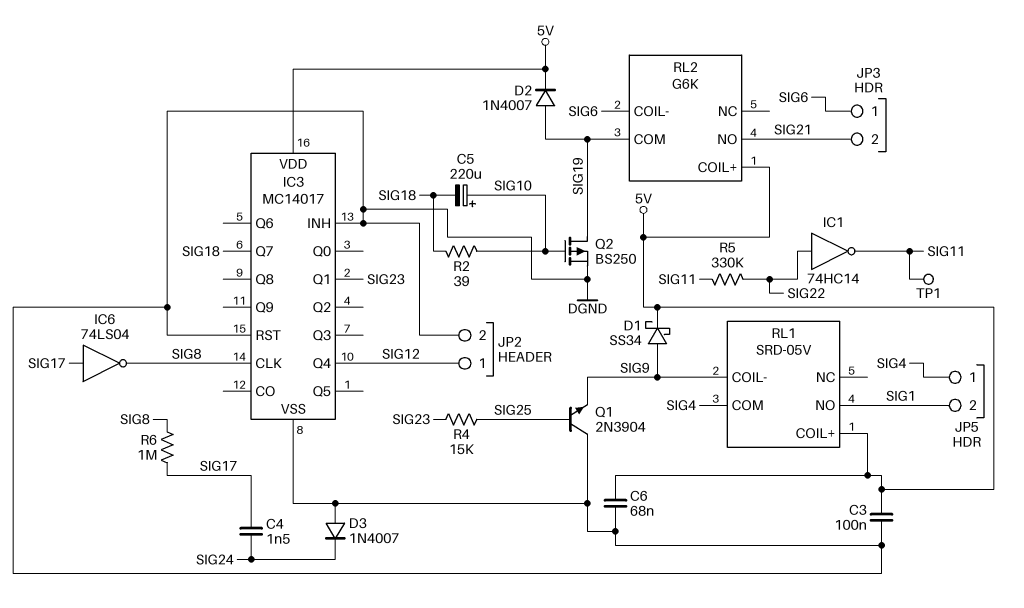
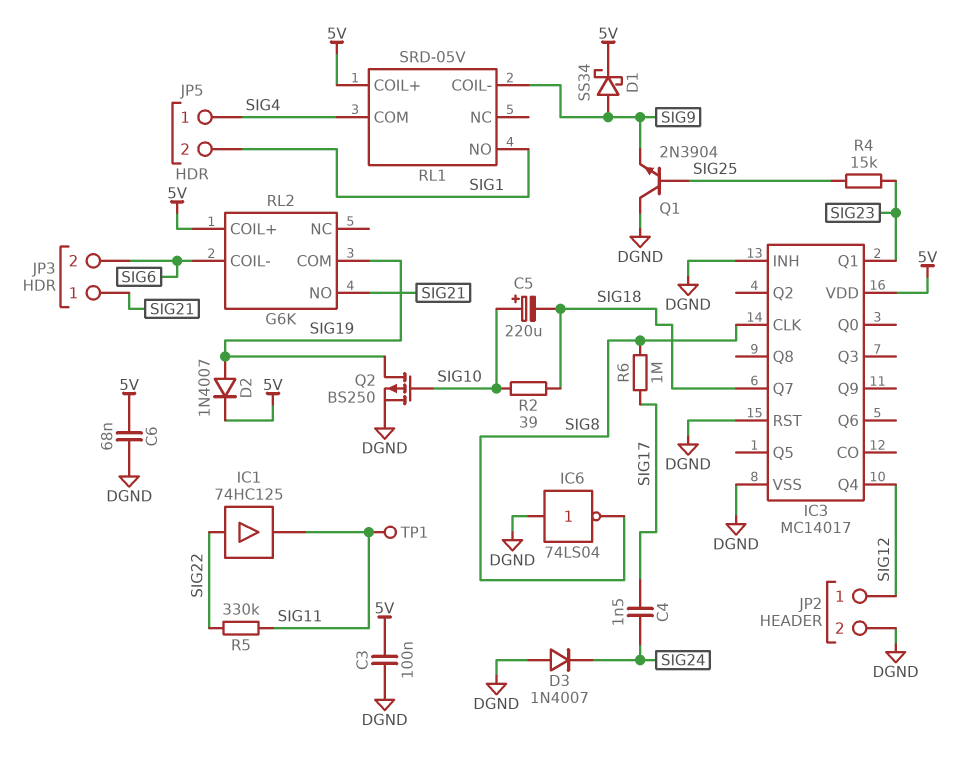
IC1: NOT 74HC14 (in SIG22, out SIG11) -> buffer 74HC125 (in SIG22, out SIG11)
IC6: NOT 74LS04 (in SIG17, out SIG8) -> NOT 74LS04 (in DGND, out SIG8)
JP3 pin 1: SIG6 -> SIG21
JP3 pin 2: SIG21 -> SIG6

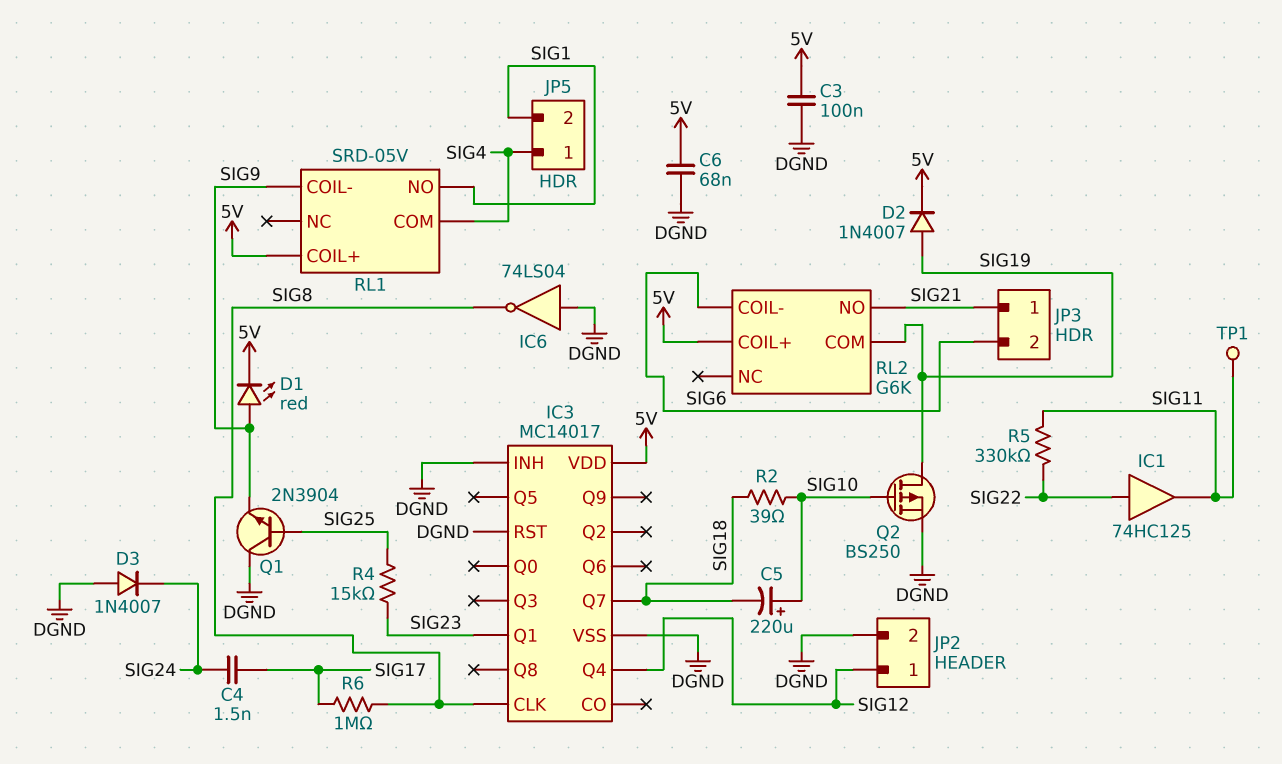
D1: schottky SS34 (A SIG9, K 5V) -> LED red (A SIG9, K 5V)

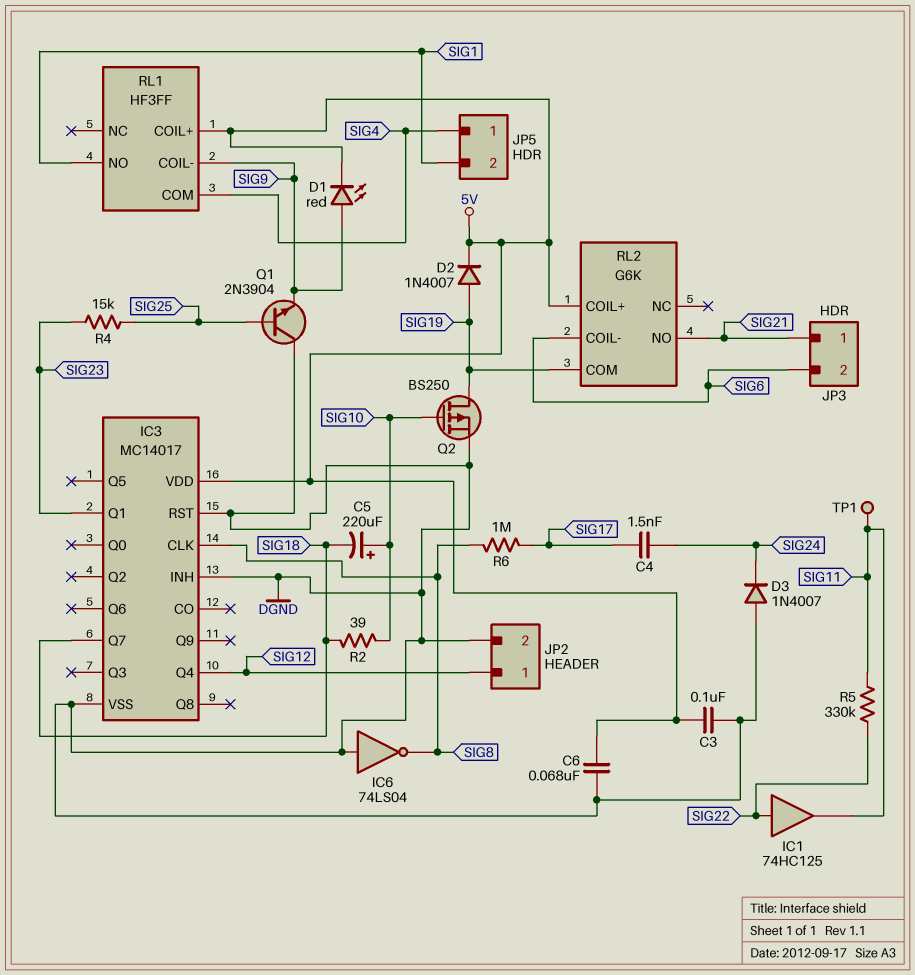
RL1: SRD-05V -> HF3FF

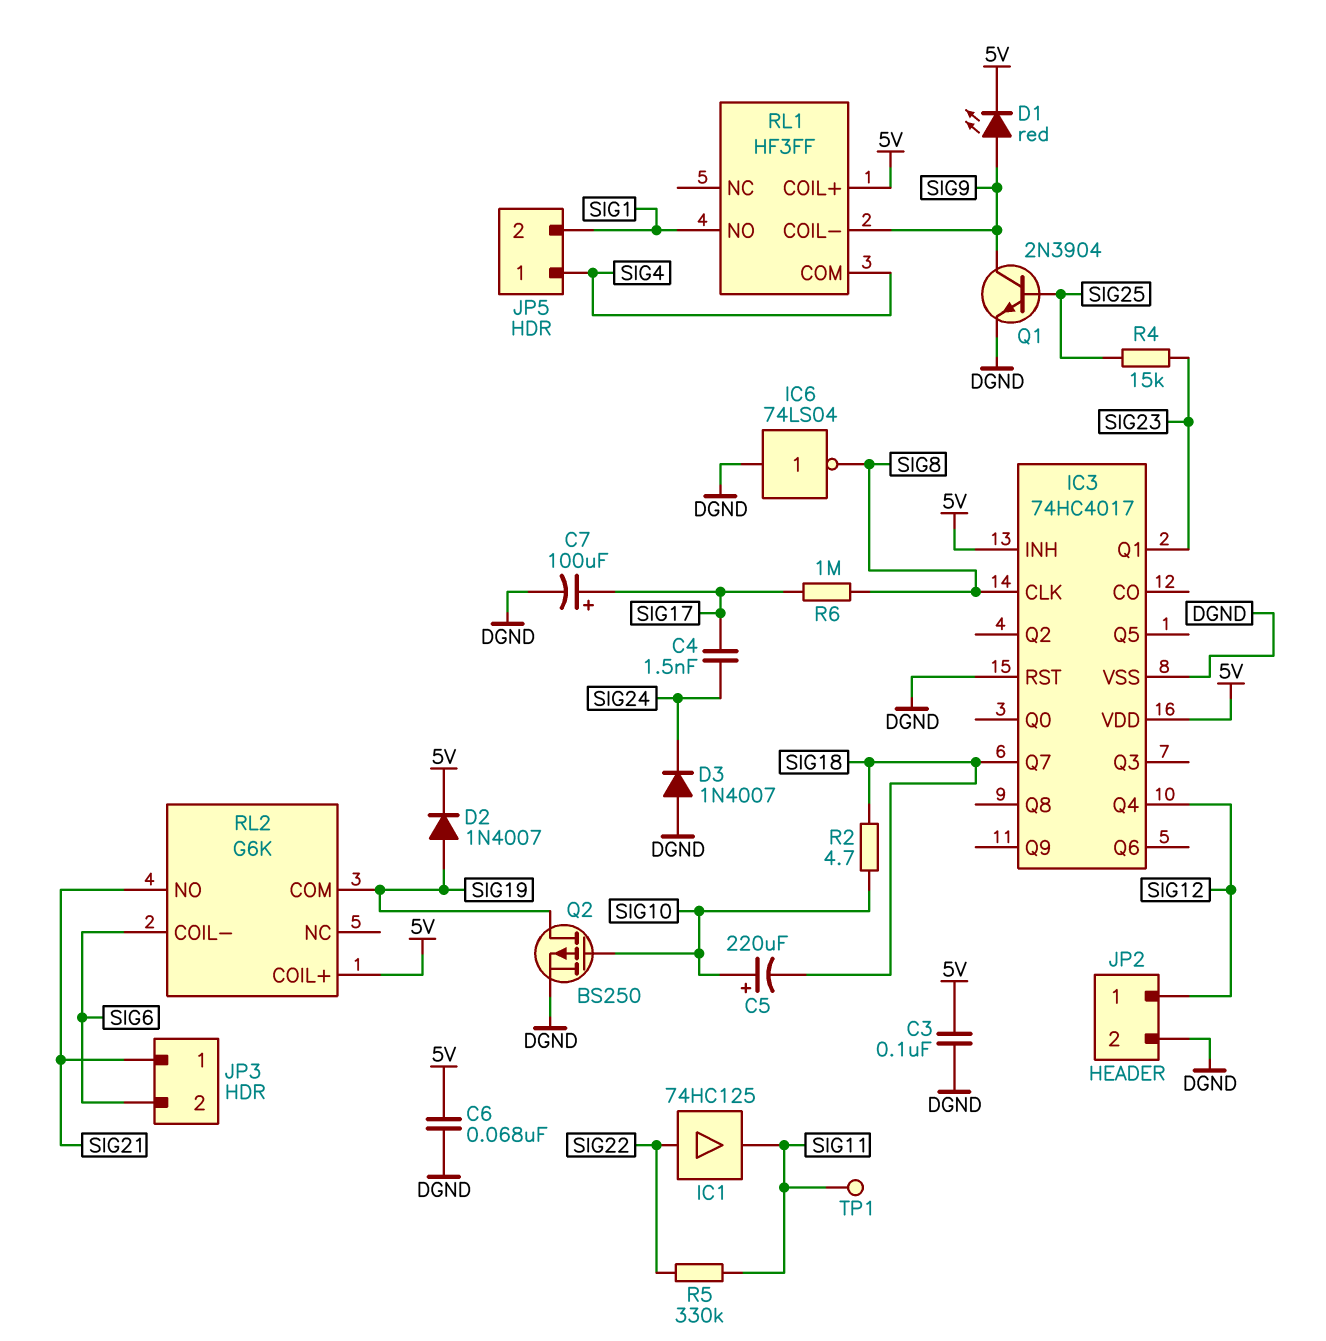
C7: none -> 100uF (plus SIG17, minus DGND)
IC3: MC14017 -> 74HC4017
IC3 pin INH: DGND -> 5V
Q1: NPN 2N3904 (B SIG25, C DGND, E SIG9) -> NPN 2N3904 (B SIG25, C SIG9, E DGND)
R2: 39 (SIG10, SIG18) -> 4.7 (SIG10, SIG18)

